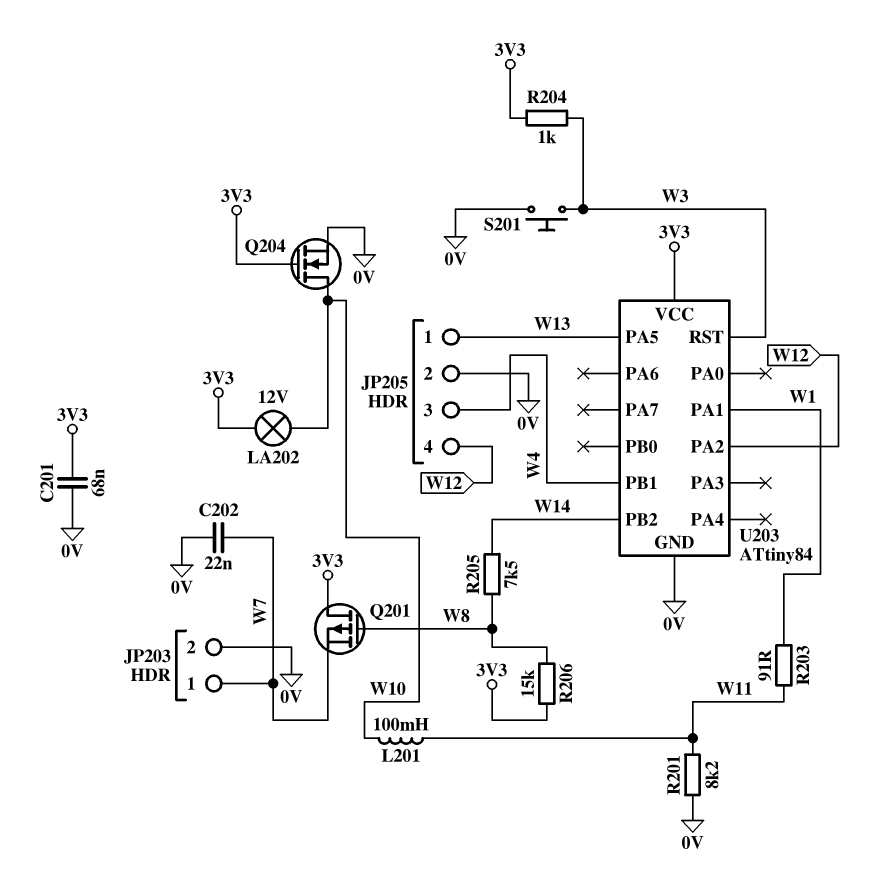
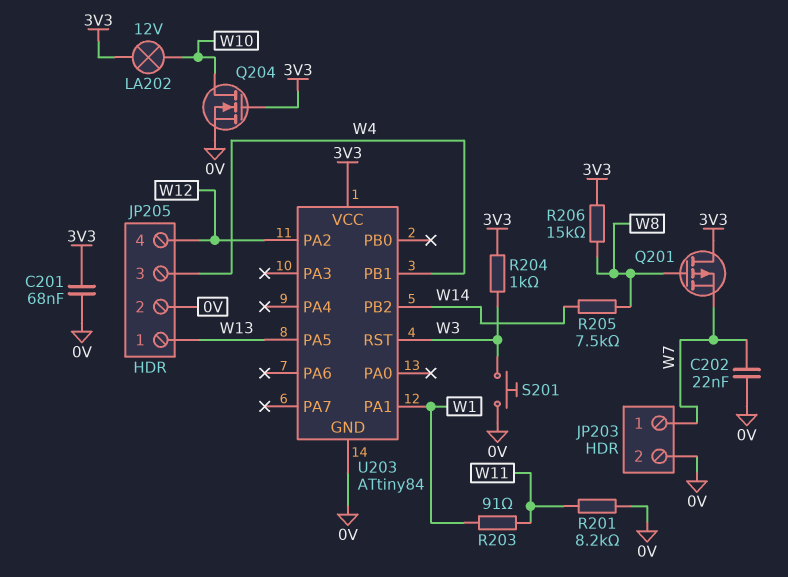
L201: 100mH (W10, W11) -> none

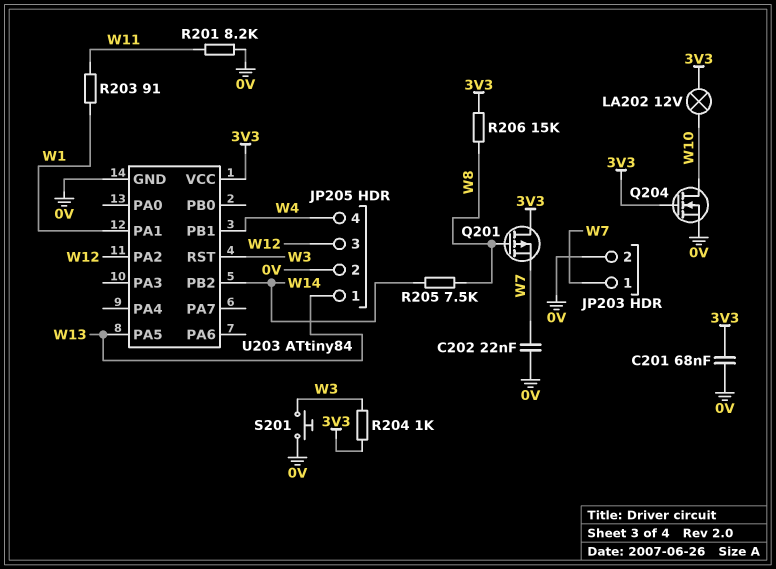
JP205 pin 3: W4 -> W12
JP205 pin 4: W12 -> W4

